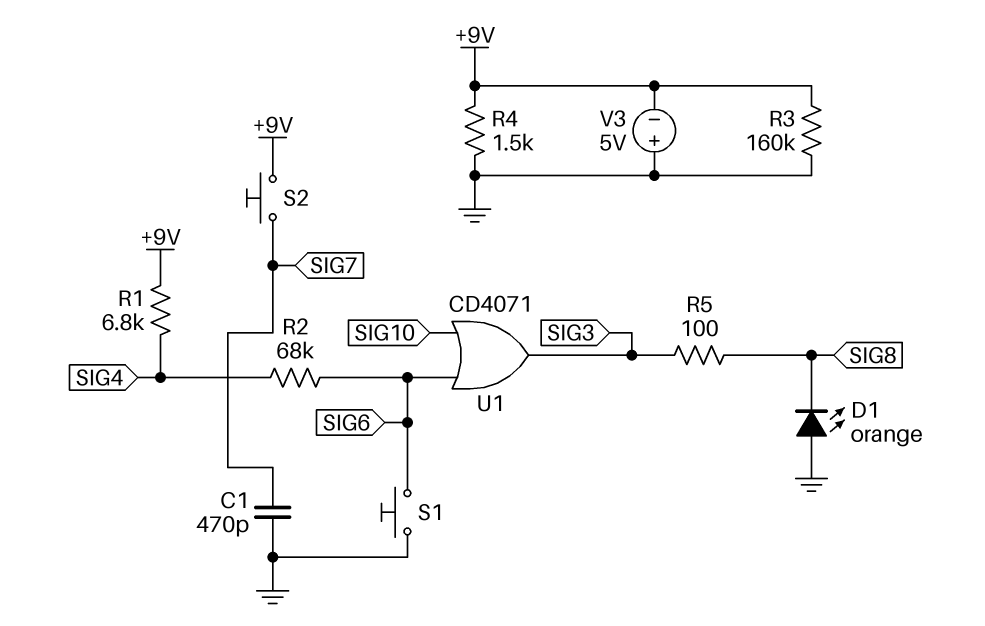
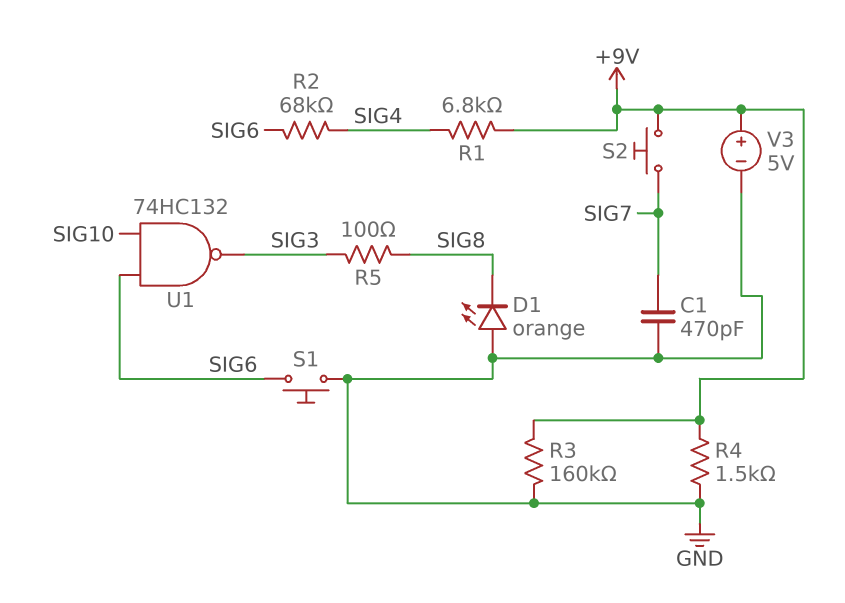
U1: OR CD4071 (in SIG6, in SIG10, out SIG3) -> NAND 74HC132 (in SIG6, in SIG10, out SIG3)
V3: 5V (plus GND, minus +9V) -> 5V (plus +9V, minus GND)

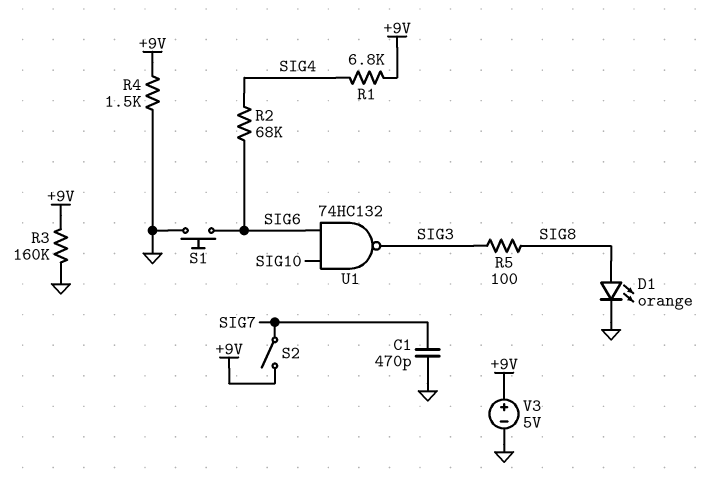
D1: LED orange (A GND, K SIG8) -> LED orange (A SIG8, K GND)
S2: button (+9V, SIG7) -> switch (+9V, SIG7)

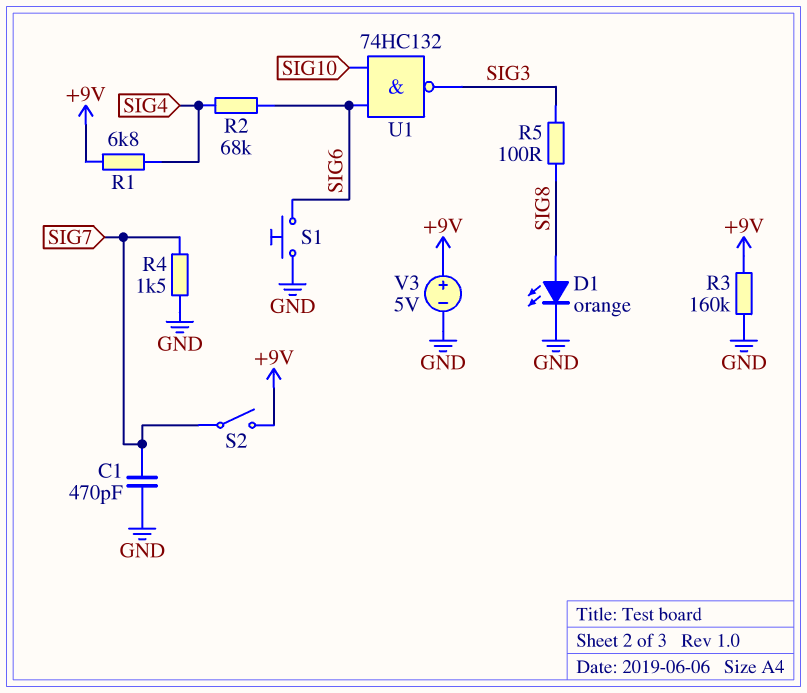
R4: 1.5k (+9V, GND) -> 1.5k (GND, SIG7)

